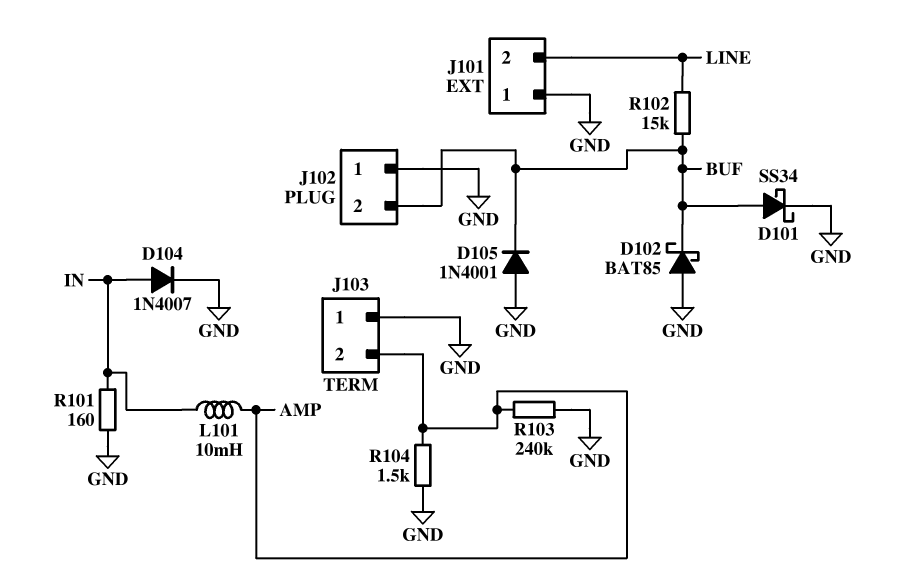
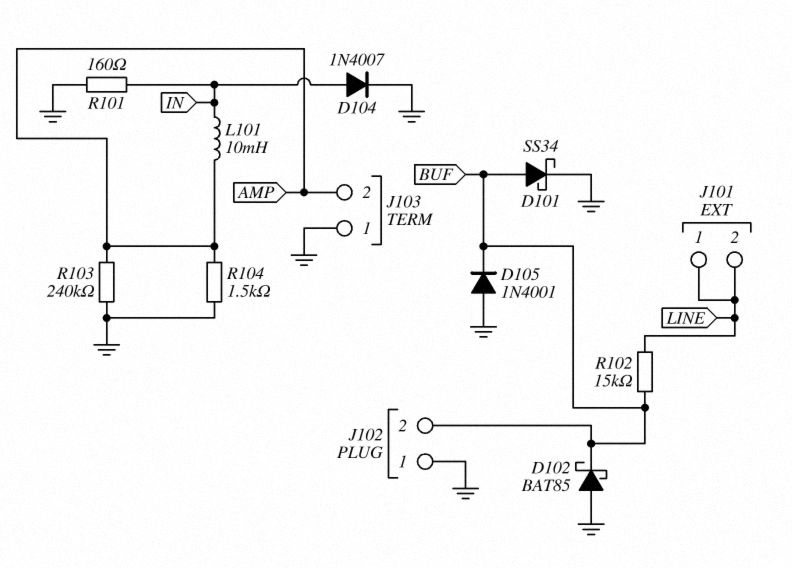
J101 pin 1: GND -> LINE

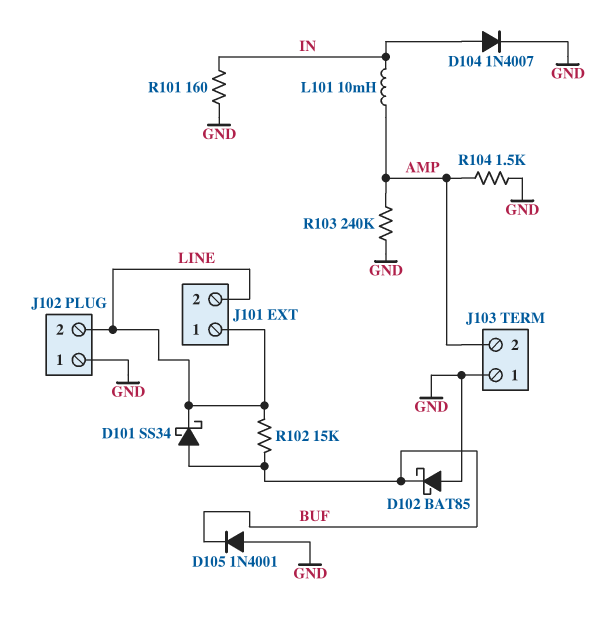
D101: schottky SS34 (A BUF, K GND) -> schottky SS34 (A BUF, K LINE)
J102 pin 2: BUF -> LINE

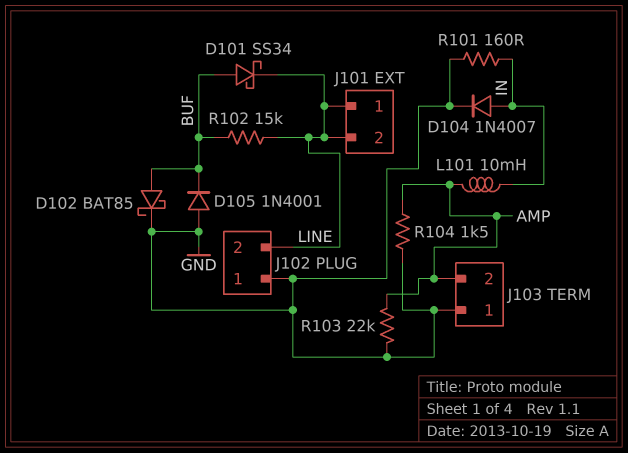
D102: schottky BAT85 (A GND, K BUF) -> schottky BAT85 (A BUF, K GND)
R103: 240k (AMP, GND) -> 22k (AMP, GND)

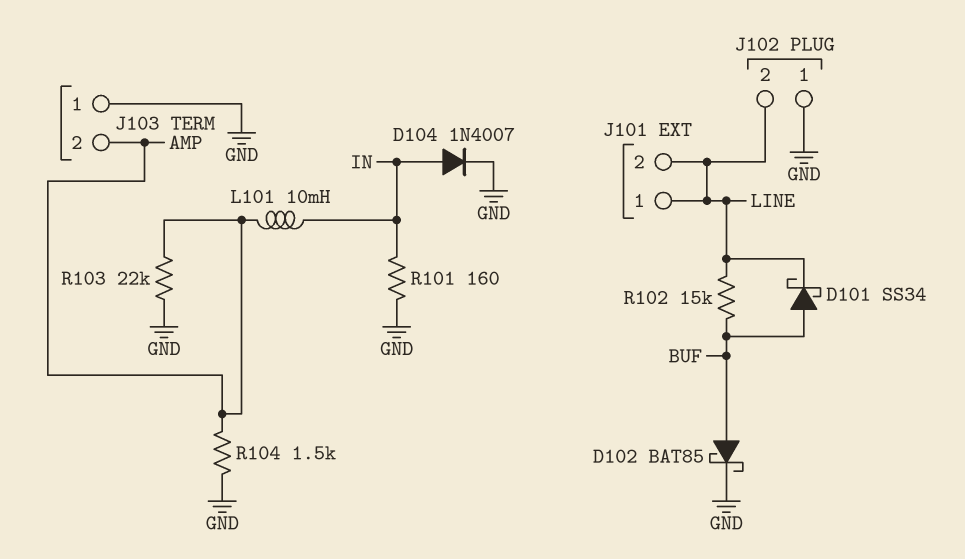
D105: diode 1N4001 (A GND, K BUF) -> none

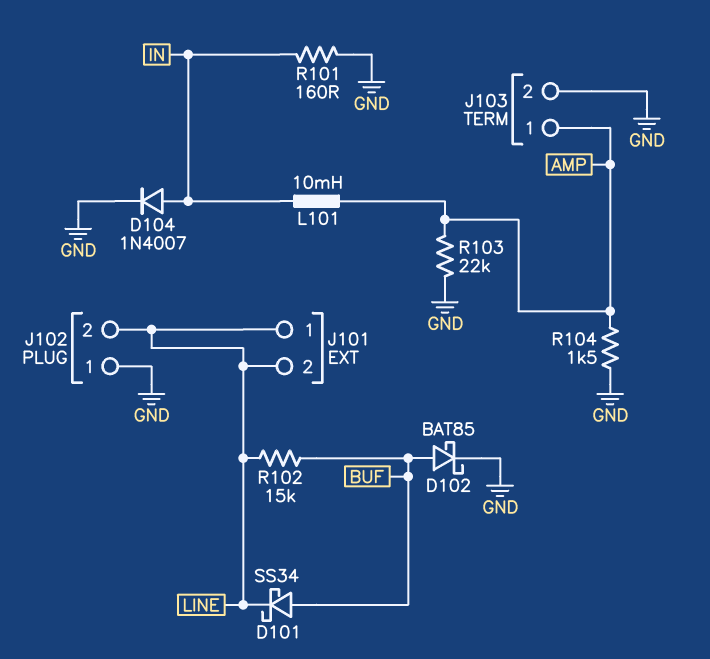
J103 pin 1: GND -> AMP
J103 pin 2: AMP -> GND

